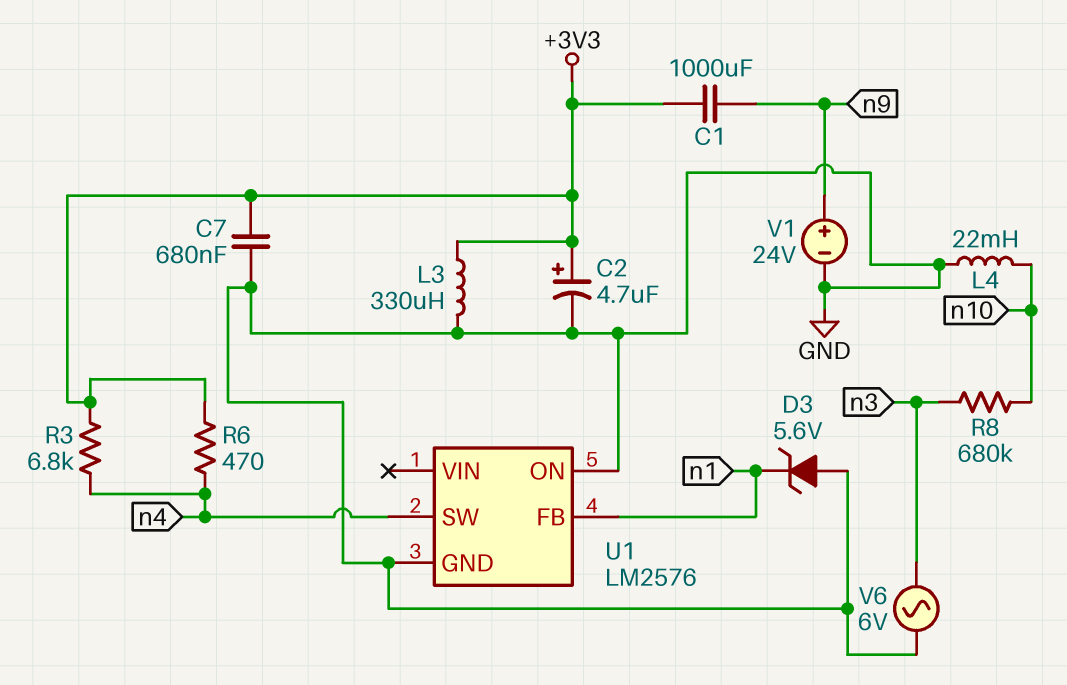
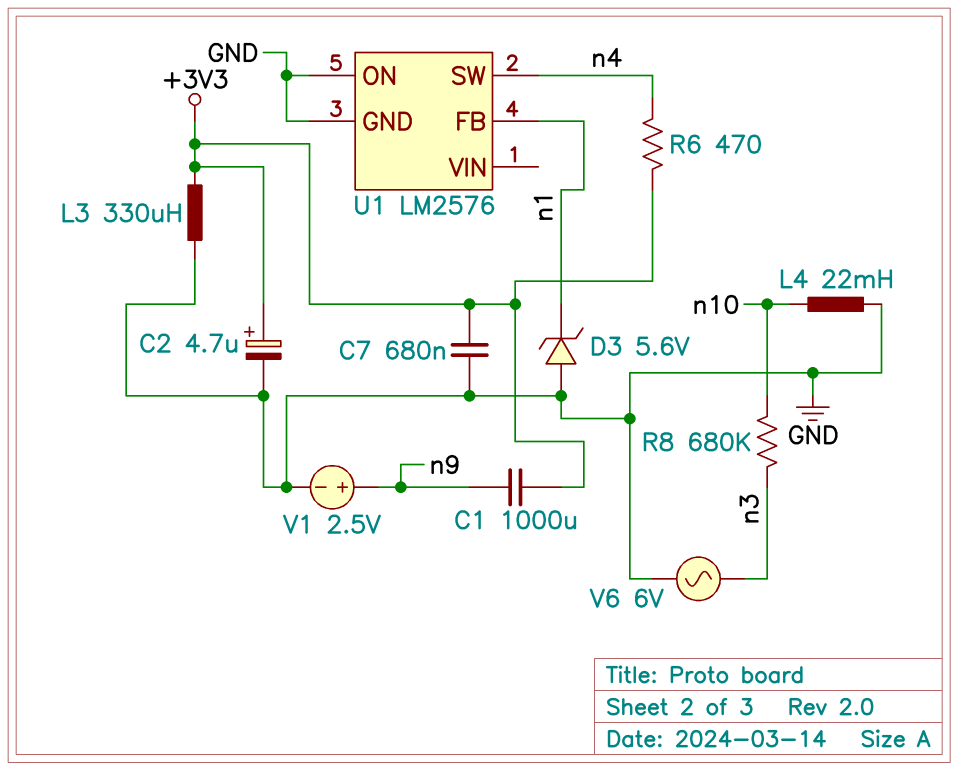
R3: 6.8k (+3V3, n4) -> none
V1: 24V (plus n9, minus GND) -> 2.5V (plus n9, minus GND)

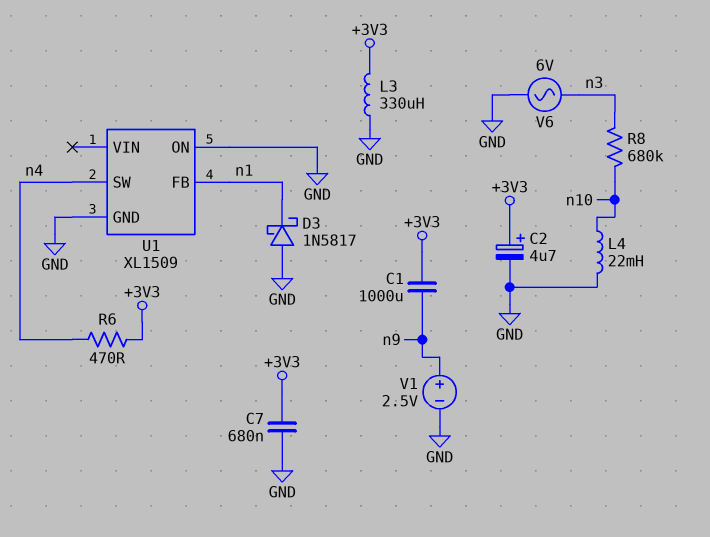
D3: zener 5.6V (A GND, K n1) -> schottky 1N5817 (A GND, K n1)
U1: LM2576 -> XL1509

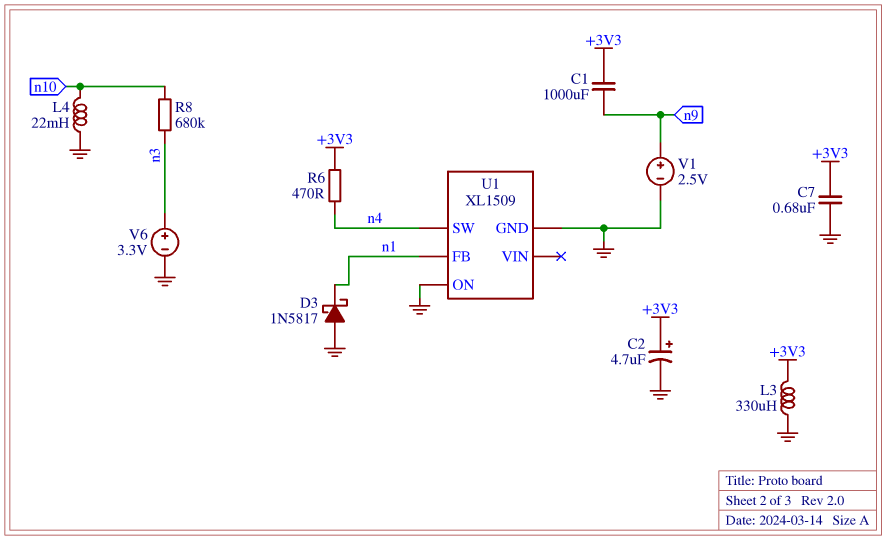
V6: AC 6V (GND, n3) -> 3.3V (plus n3, minus GND)

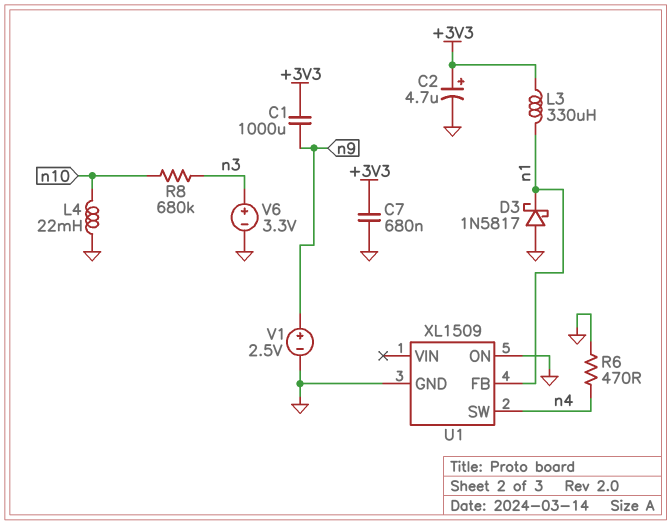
L3: 330uH (+3V3, GND) -> 330uH (+3V3, n1)
R6: 470 (+3V3, n4) -> 470 (GND, n4)

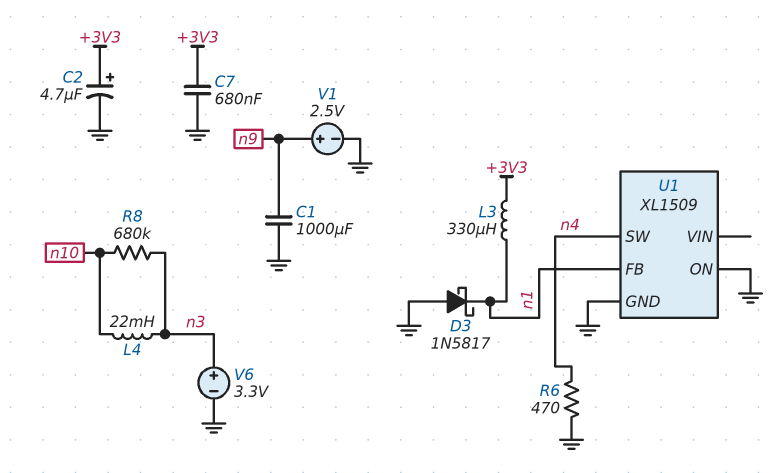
C1: 1000uF (+3V3, n9) -> 1000uF (GND, n9)
L4: 22mH (GND, n10) -> 22mH (n3, n10)

